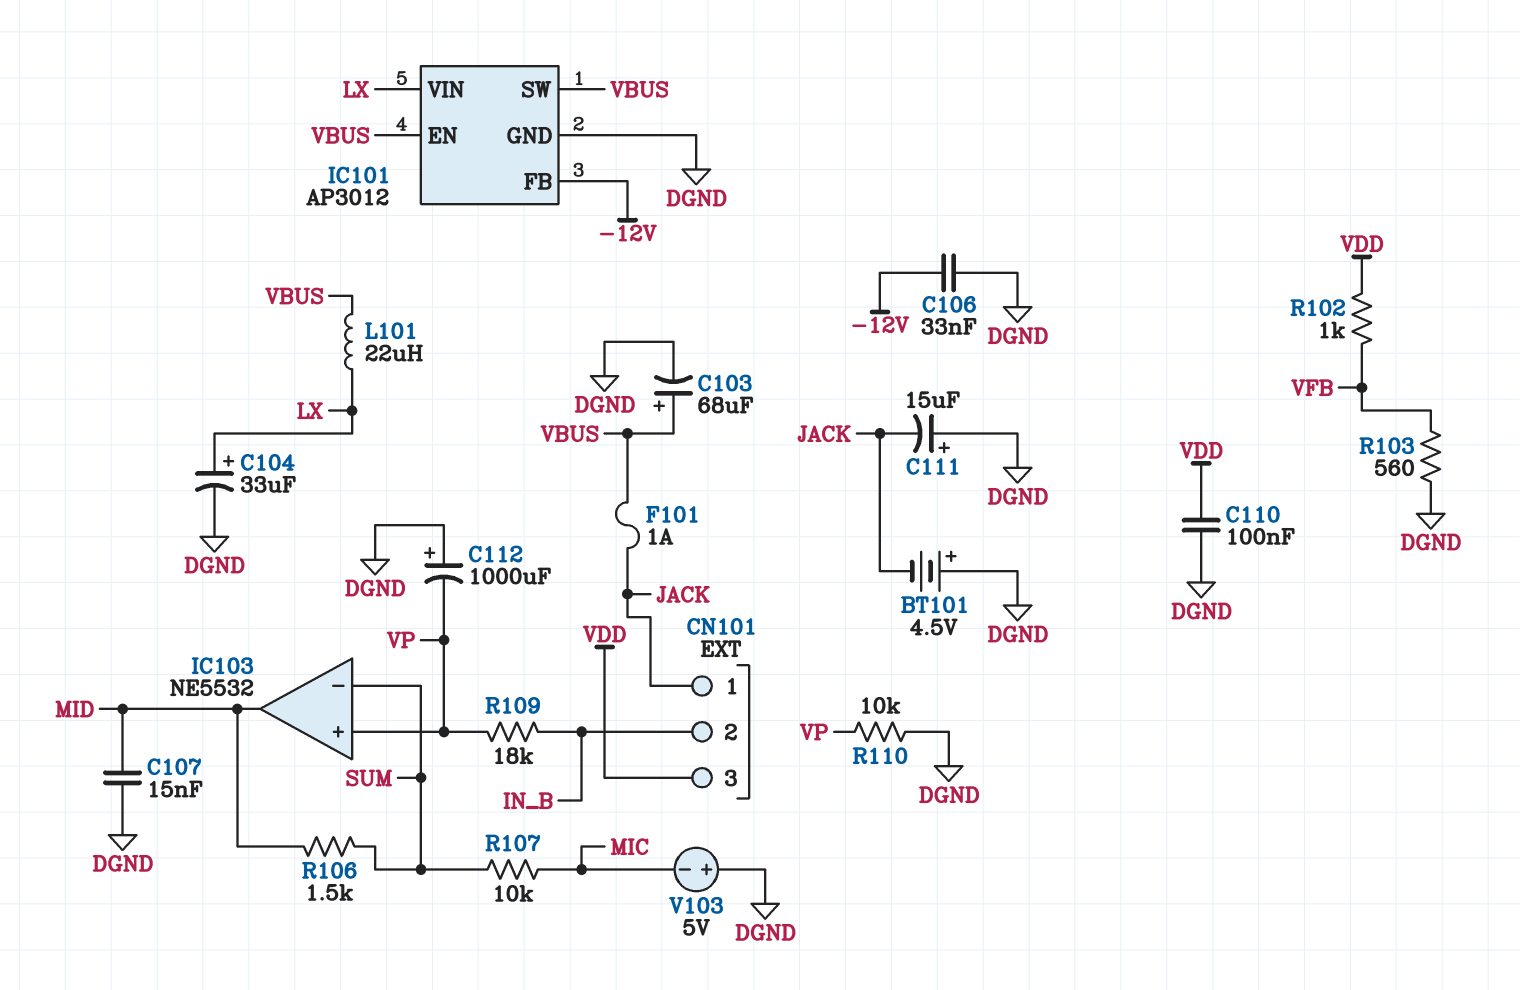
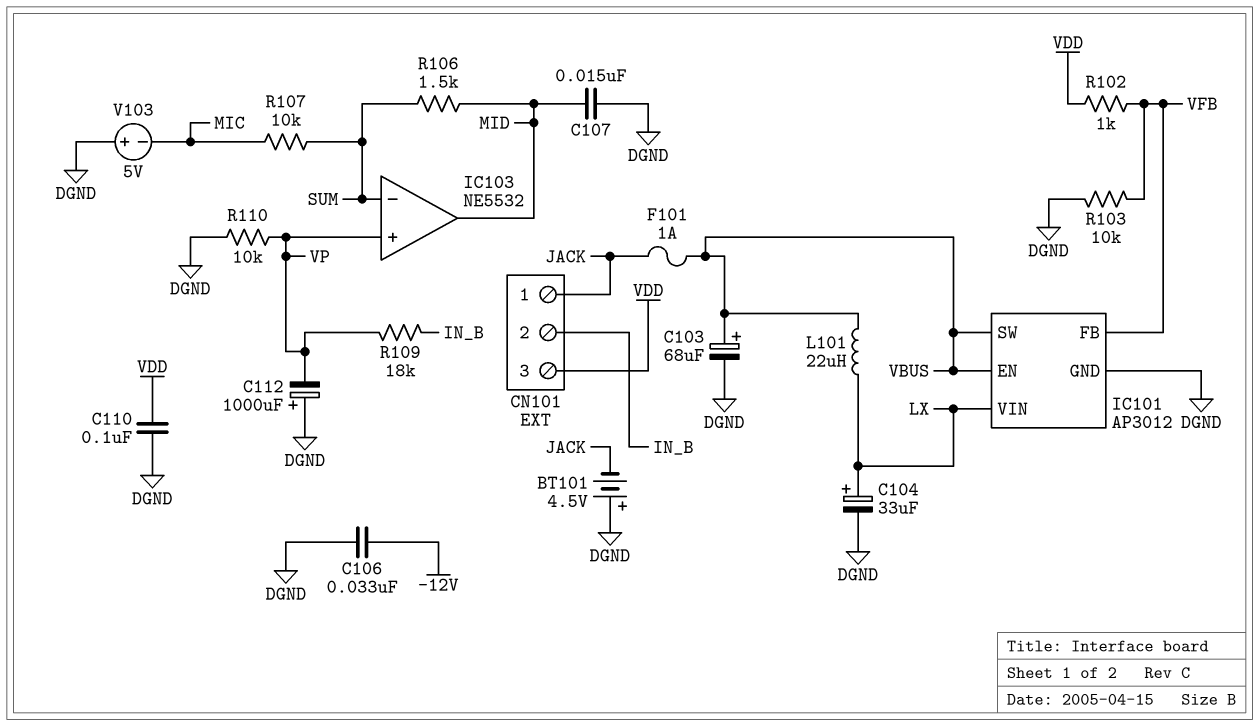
C111: 15uF (plus DGND, minus JACK) -> none
IC101 pin FB: -12V -> VFB
R103: 560 (DGND, VFB) -> 10k (DGND, VFB)

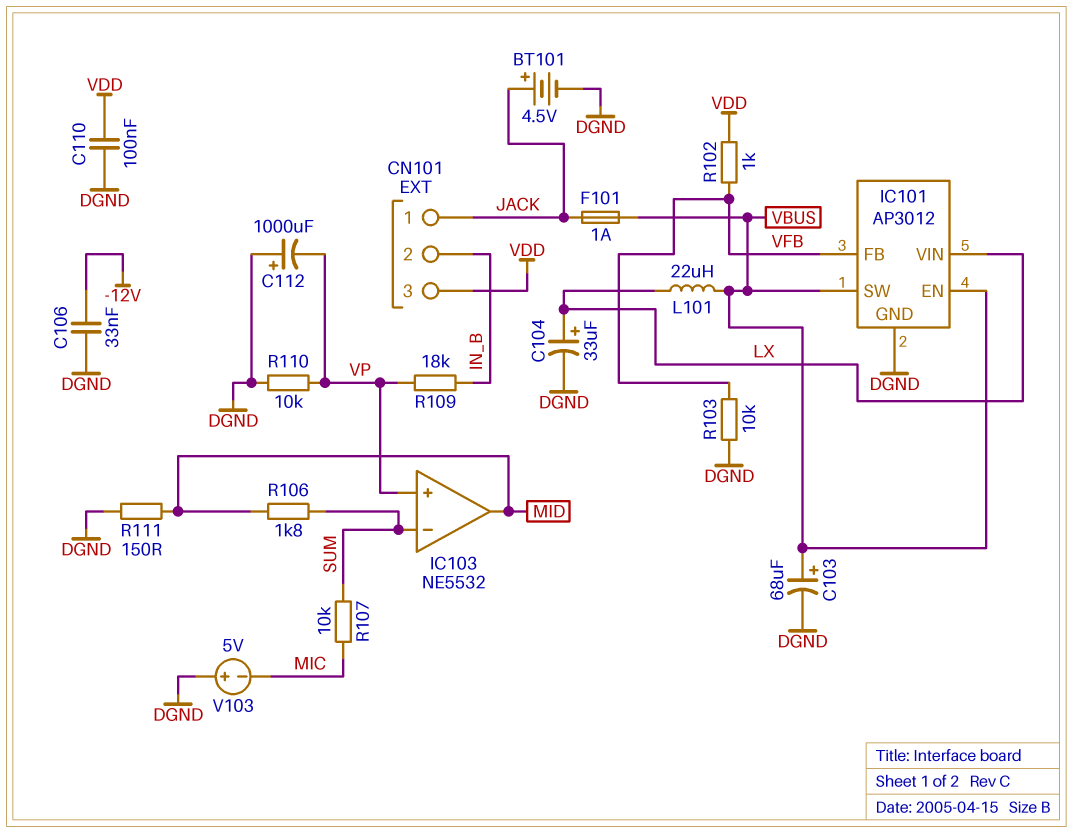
BT101: 4.5V (plus DGND, minus JACK) -> 4.5V (plus JACK, minus DGND)
C107: 15nF (DGND, MID) -> none
R106: 1.5k (MID, SUM) -> 1.8k (MID, SUM)
R111: none -> 150 (DGND, MID)

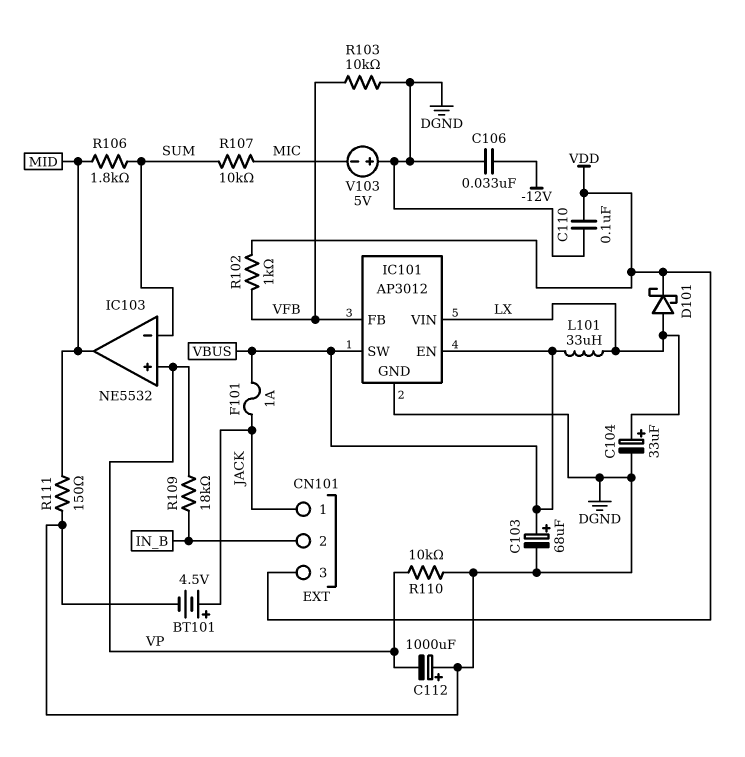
D101: none -> schottky (A LX, K VDD)
L101: 22uH (LX, VBUS) -> 33uH (LX, VBUS)

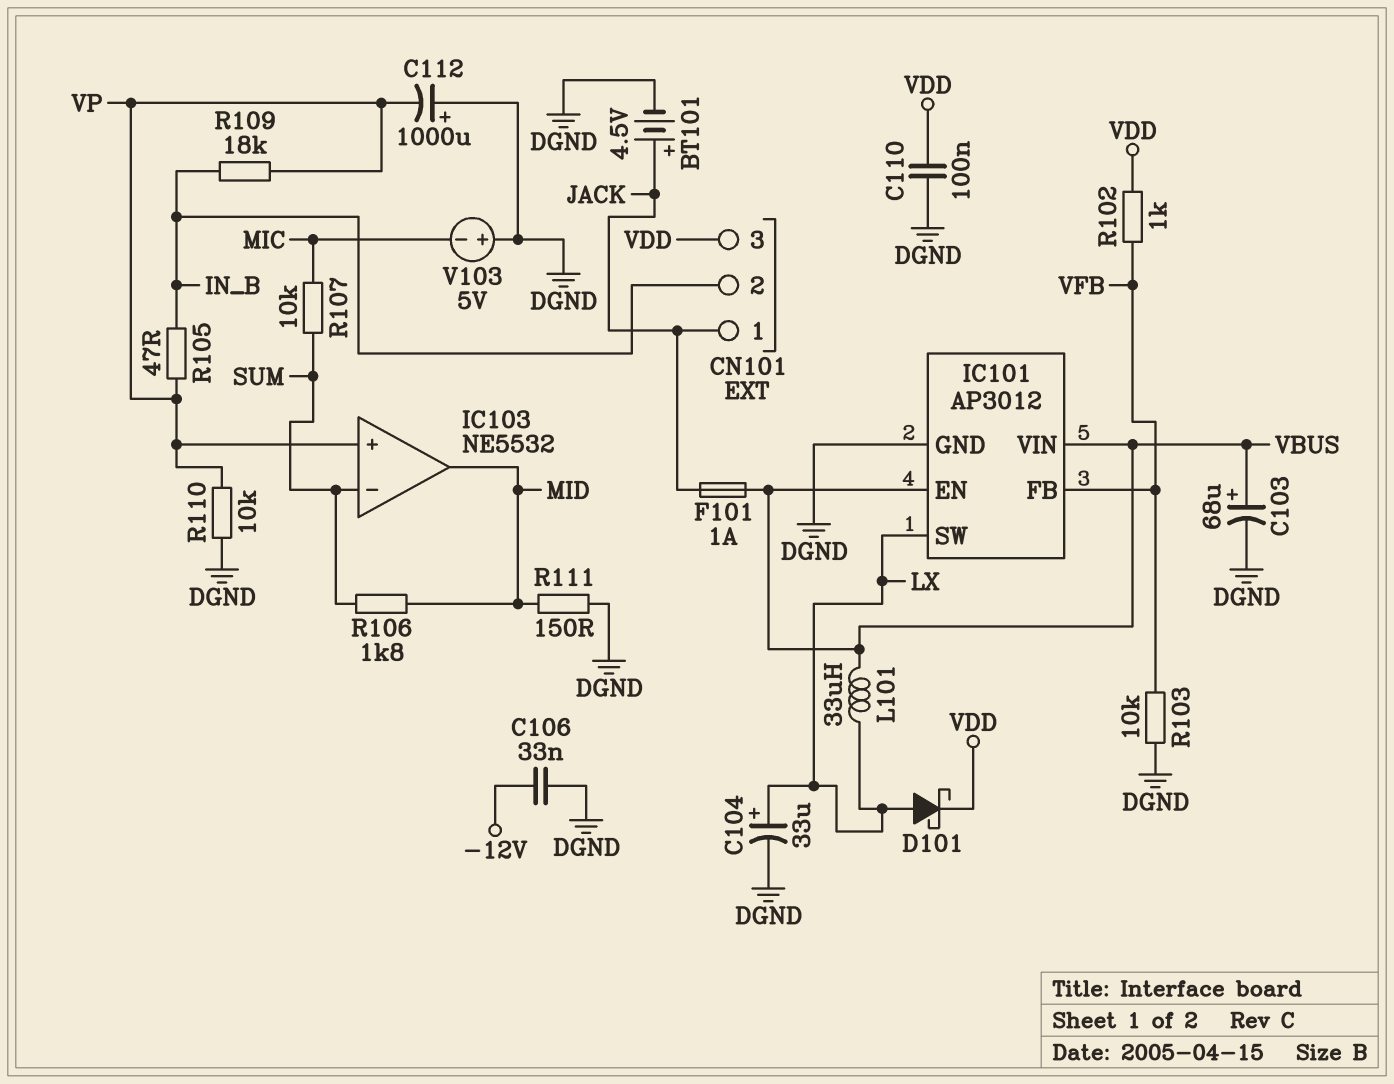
IC101 pin SW: VBUS -> LX
IC101 pin VIN: LX -> VBUS
R105: none -> 47 (IN_B, VP)

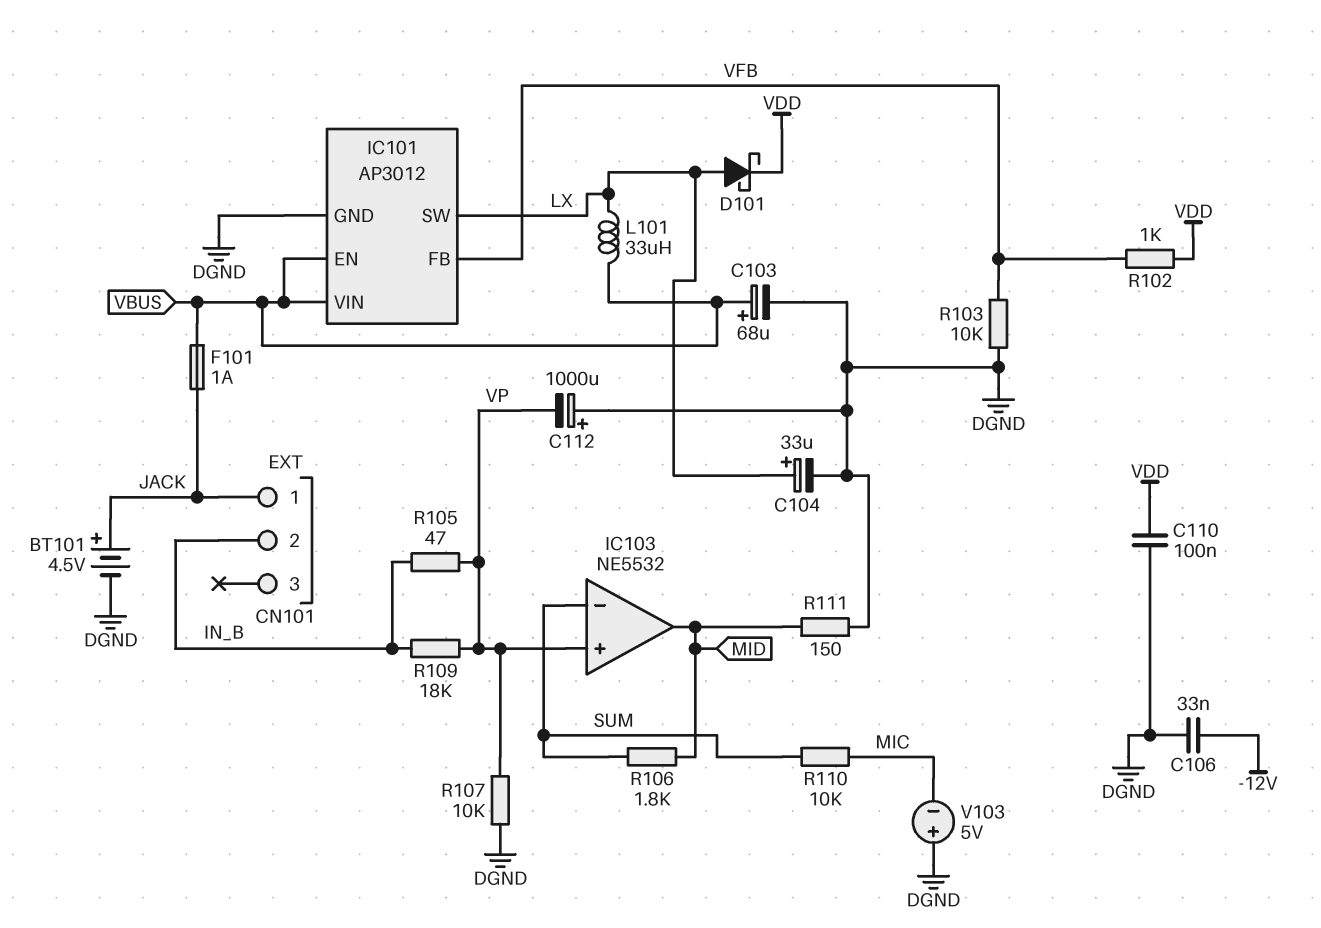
CN101 pin 3: VDD -> none
R107: 10k (MIC, SUM) -> 10k (DGND, VP)
R110: 10k (DGND, VP) -> 10k (MIC, SUM)

